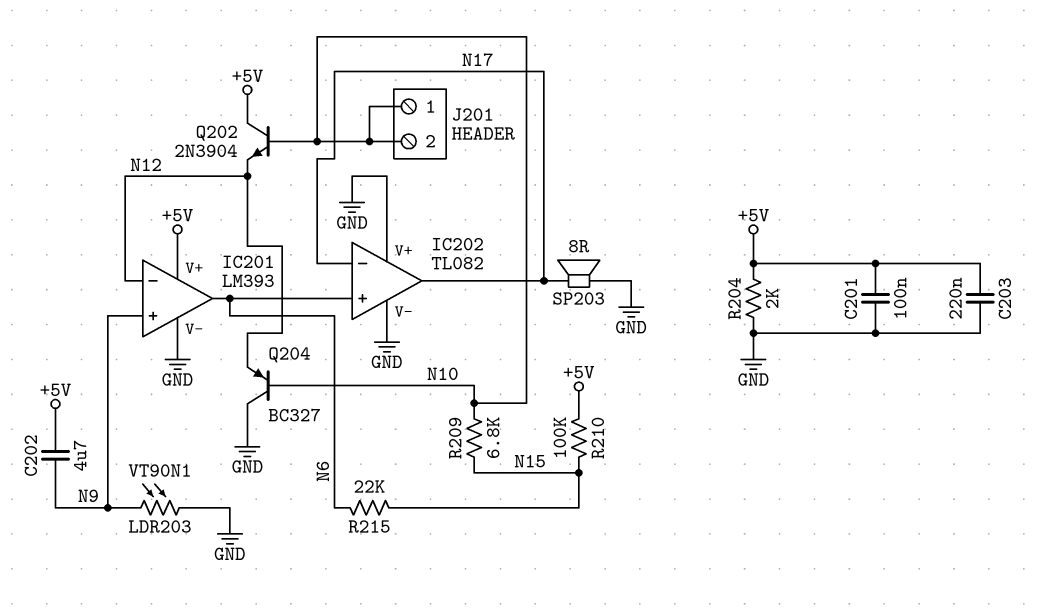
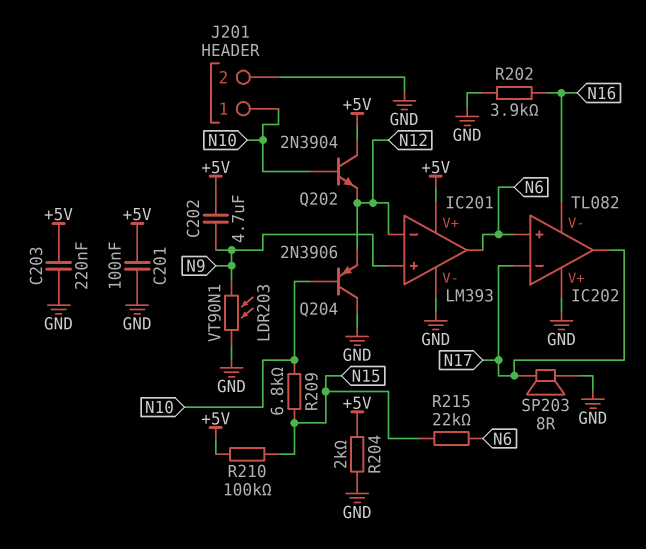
IC202 pin V-: GND -> N16
J201 pin 2: N10 -> GND
Q204: PNP BC327 (B N10, C GND, E N12) -> PNP 2N3906 (B N10, C GND, E N12)
R202: none -> 3.9k (GND, N16)

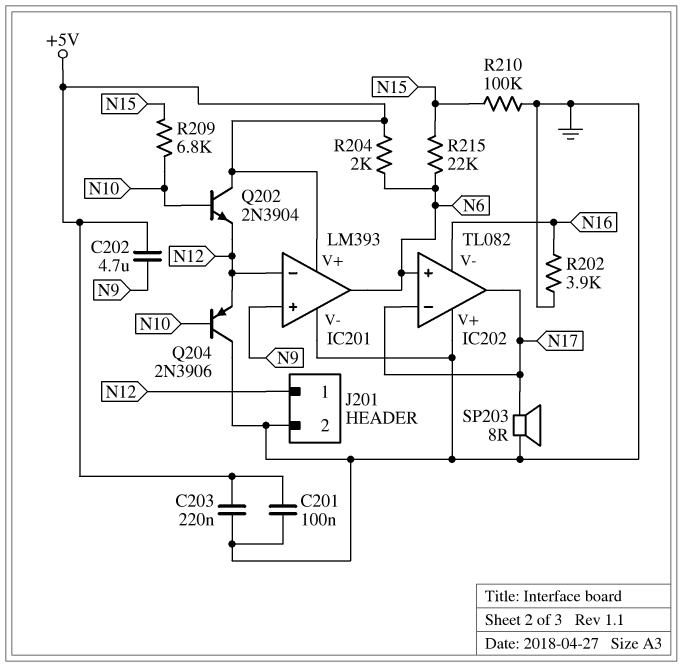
J201 pin 1: N10 -> N12
LDR203: VT90N1 (GND, N9) -> none
R204: 2k (+5V, GND) -> 2k (+5V, N6)
R210: 100k (+5V, N15) -> 100k (GND, N15)

